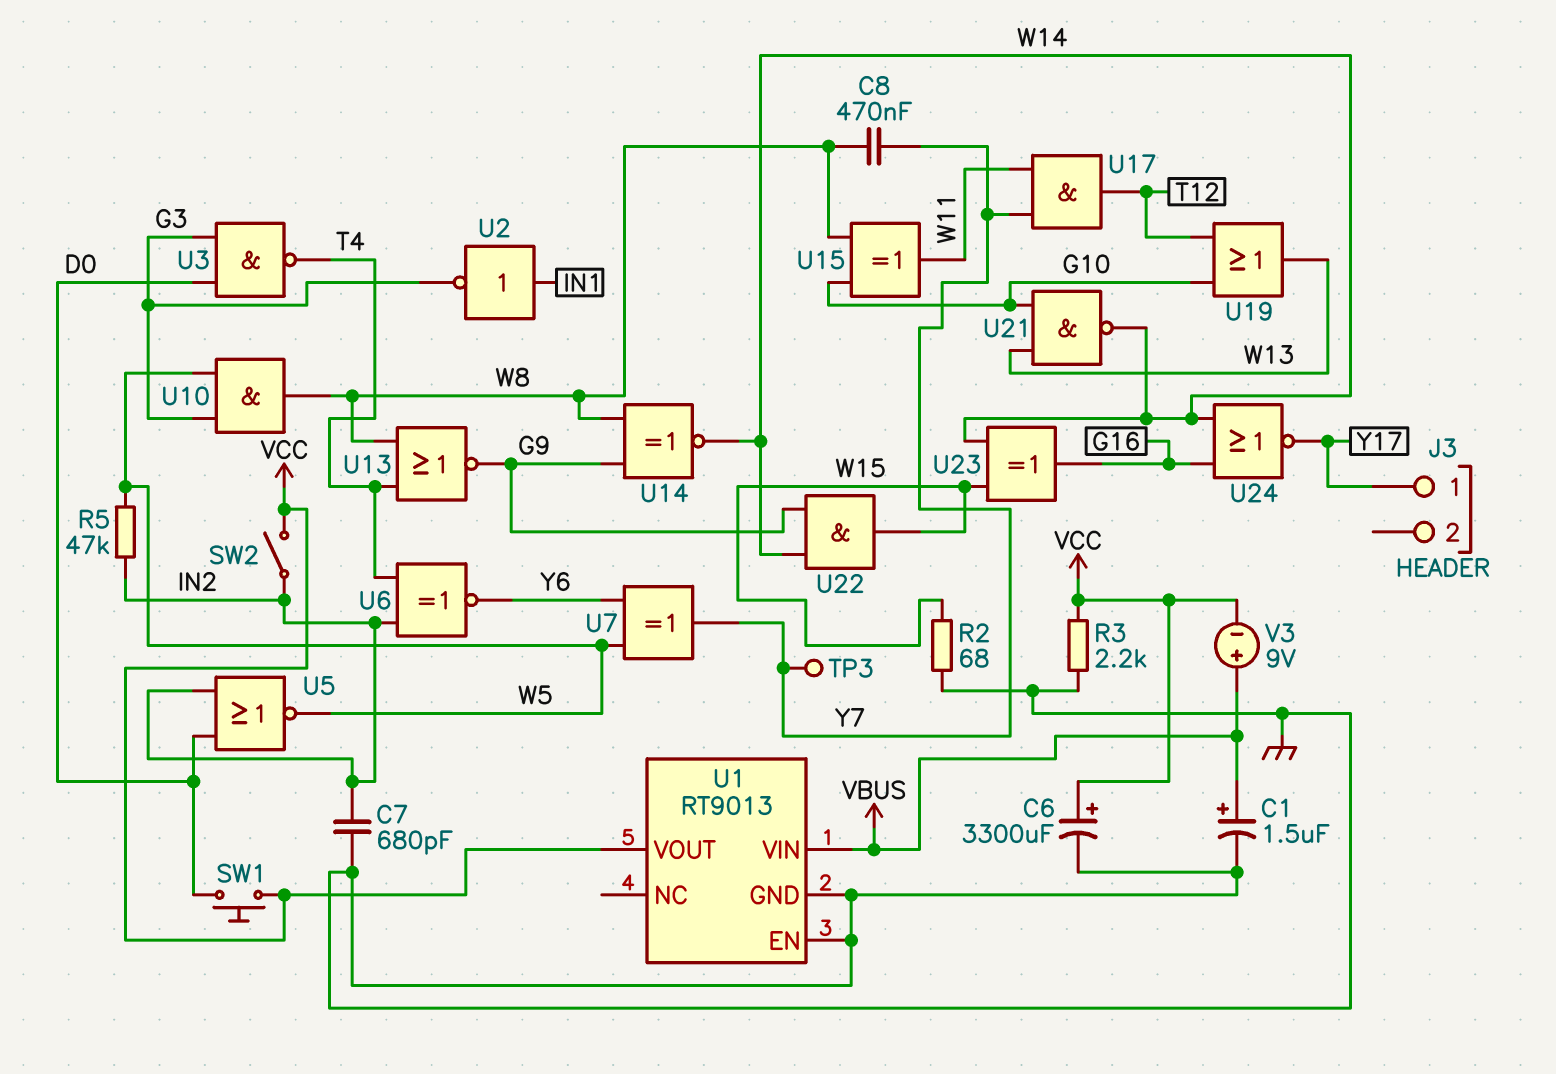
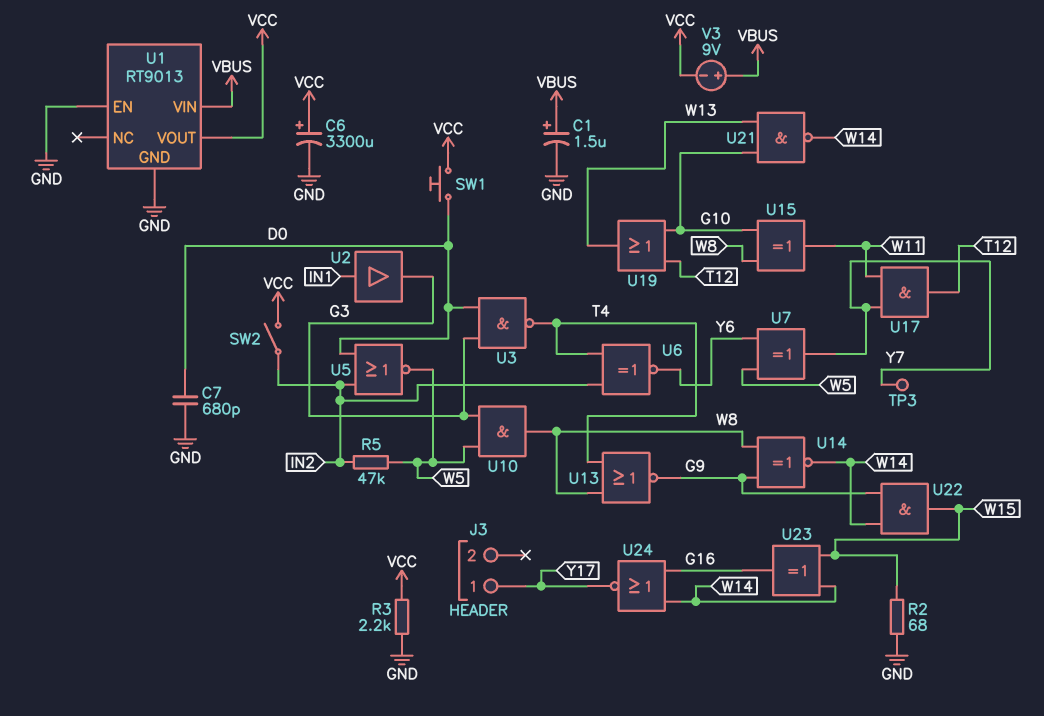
C7: 680pF (GND, IN2) -> 680pF (D0, GND)
C8: 470nF (W8, Y7) -> none
U2: NOT (in IN1, out G3) -> buffer (in IN1, out G3)

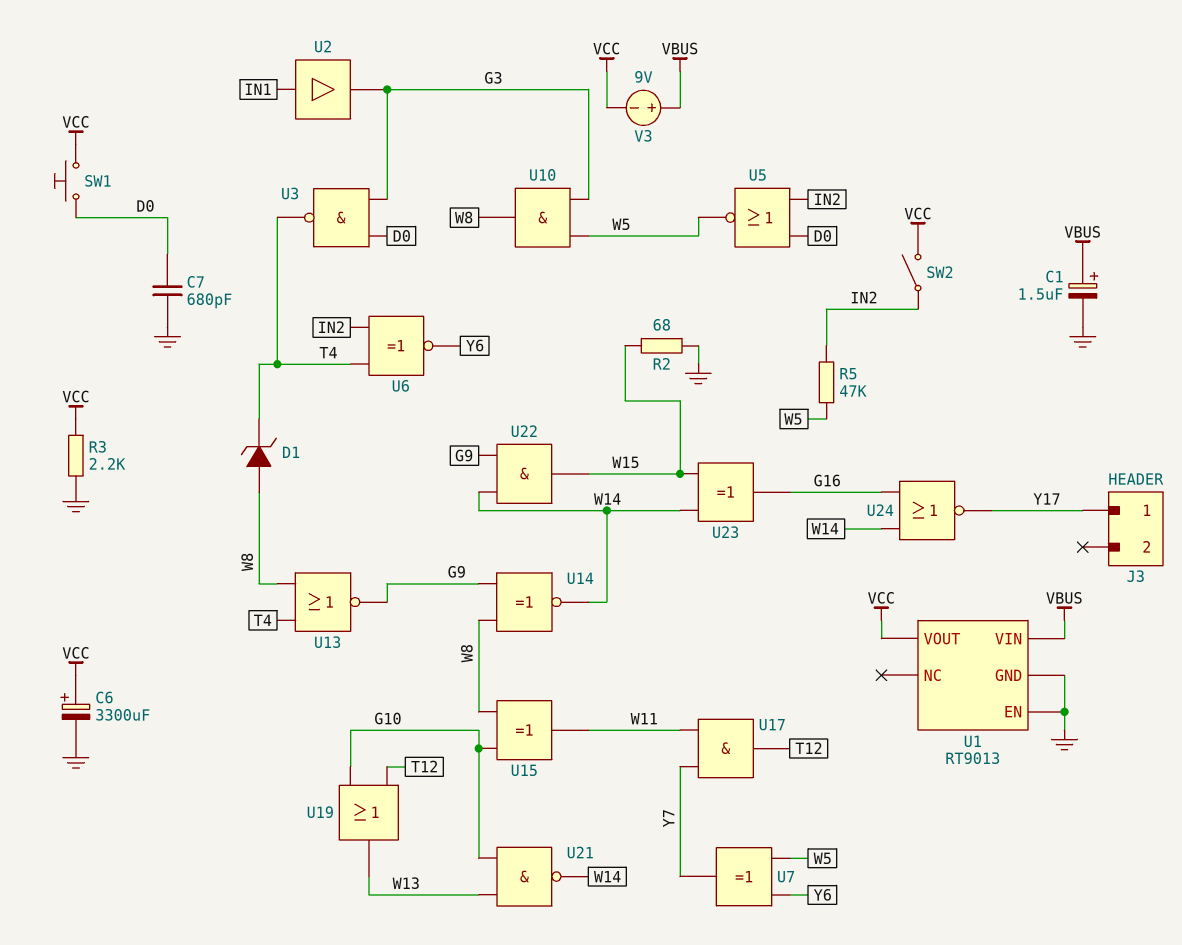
D1: none -> zener (A W8, K T4)
TP3: test point (Y7) -> none

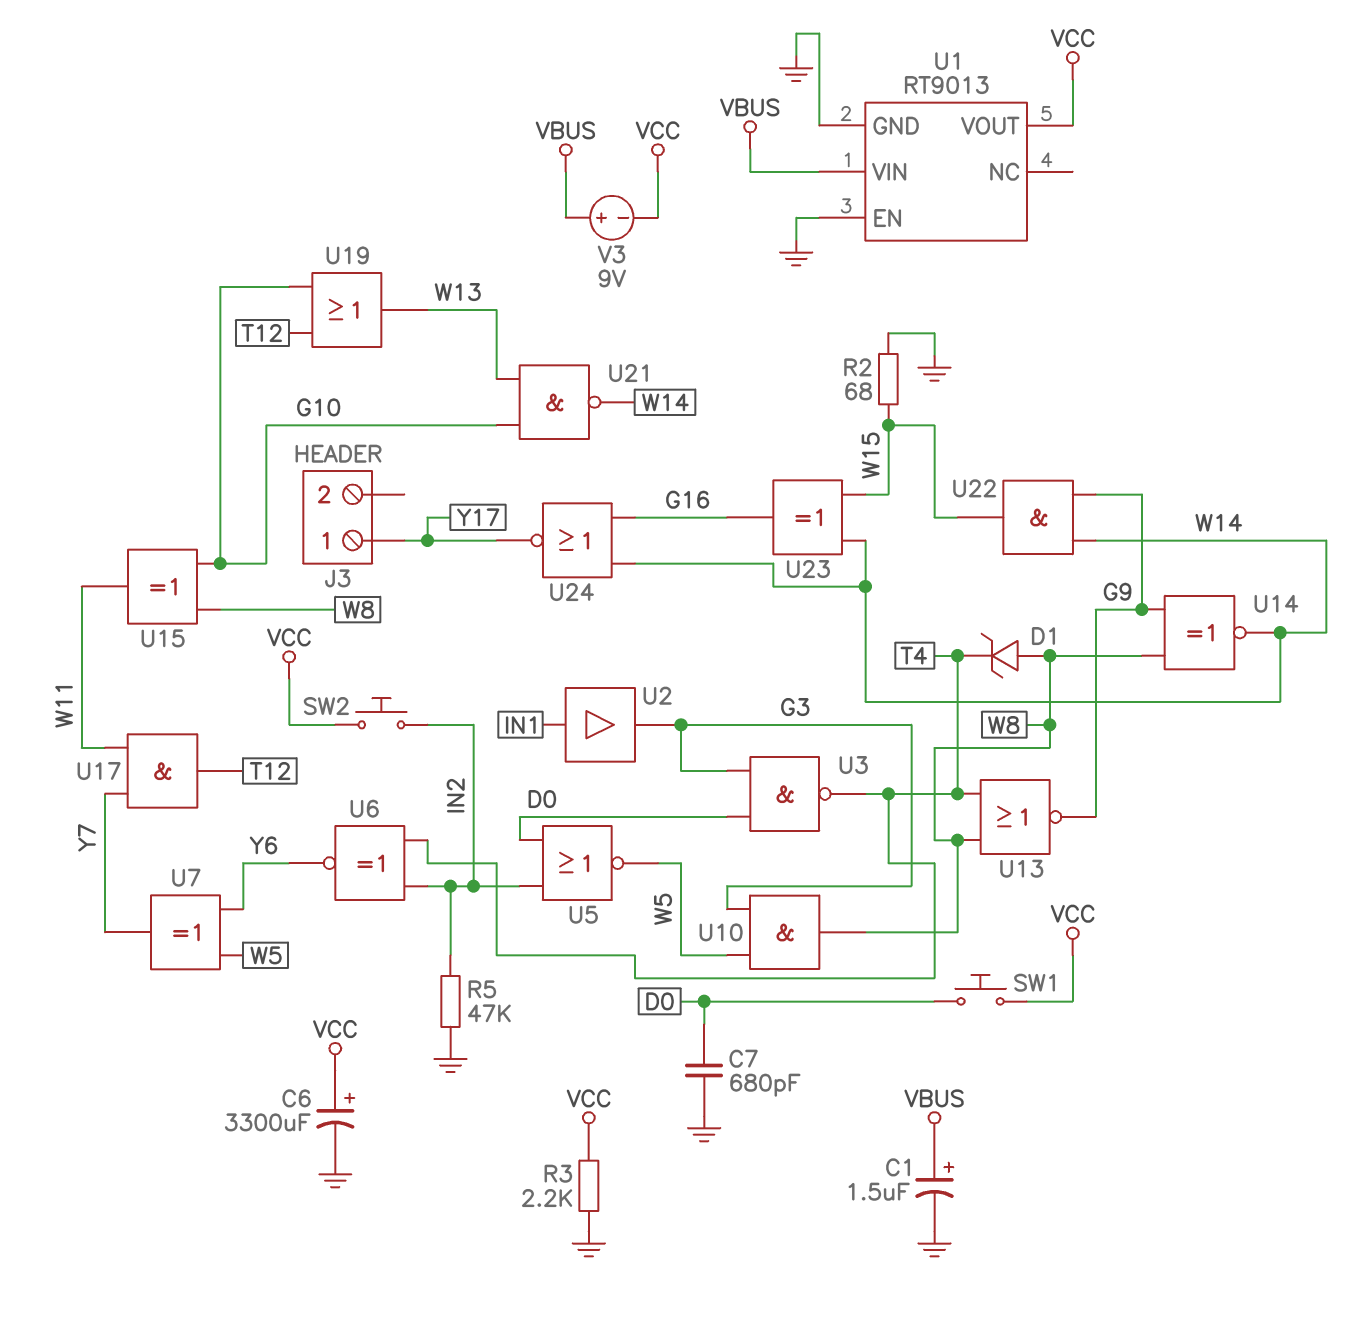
R5: 47k (IN2, W5) -> 47k (GND, IN2)
SW2: switch (IN2, VCC) -> button (IN2, VCC)

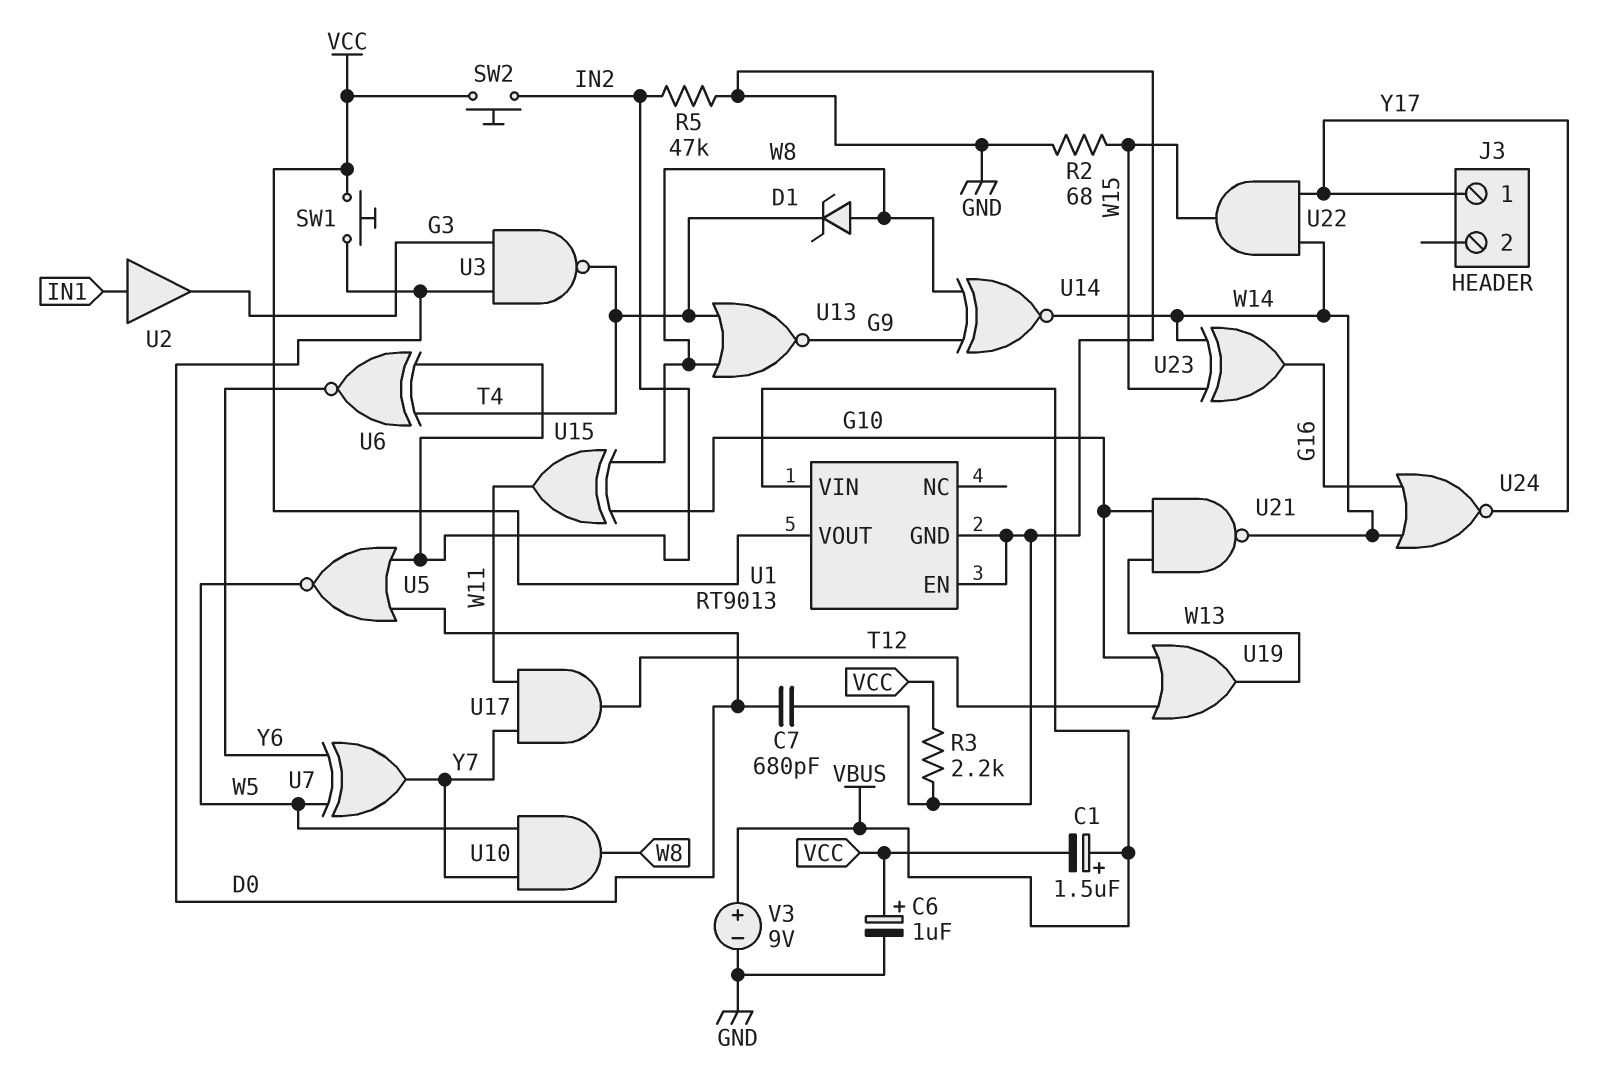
C1: 1.5uF (plus VBUS, minus GND) -> 1.5uF (plus VBUS, minus VCC)
C6: 3300uF (plus VCC, minus GND) -> 1uF (plus VCC, minus GND)
U10: AND (in G3, in W5, out W8) -> AND (in W5, in Y7, out W8)
U22: AND (in G9, in W14, out W15) -> AND (in W14, in Y17, out W15)
V3: 9V (plus VBUS, minus VCC) -> 9V (plus VBUS, minus GND)

